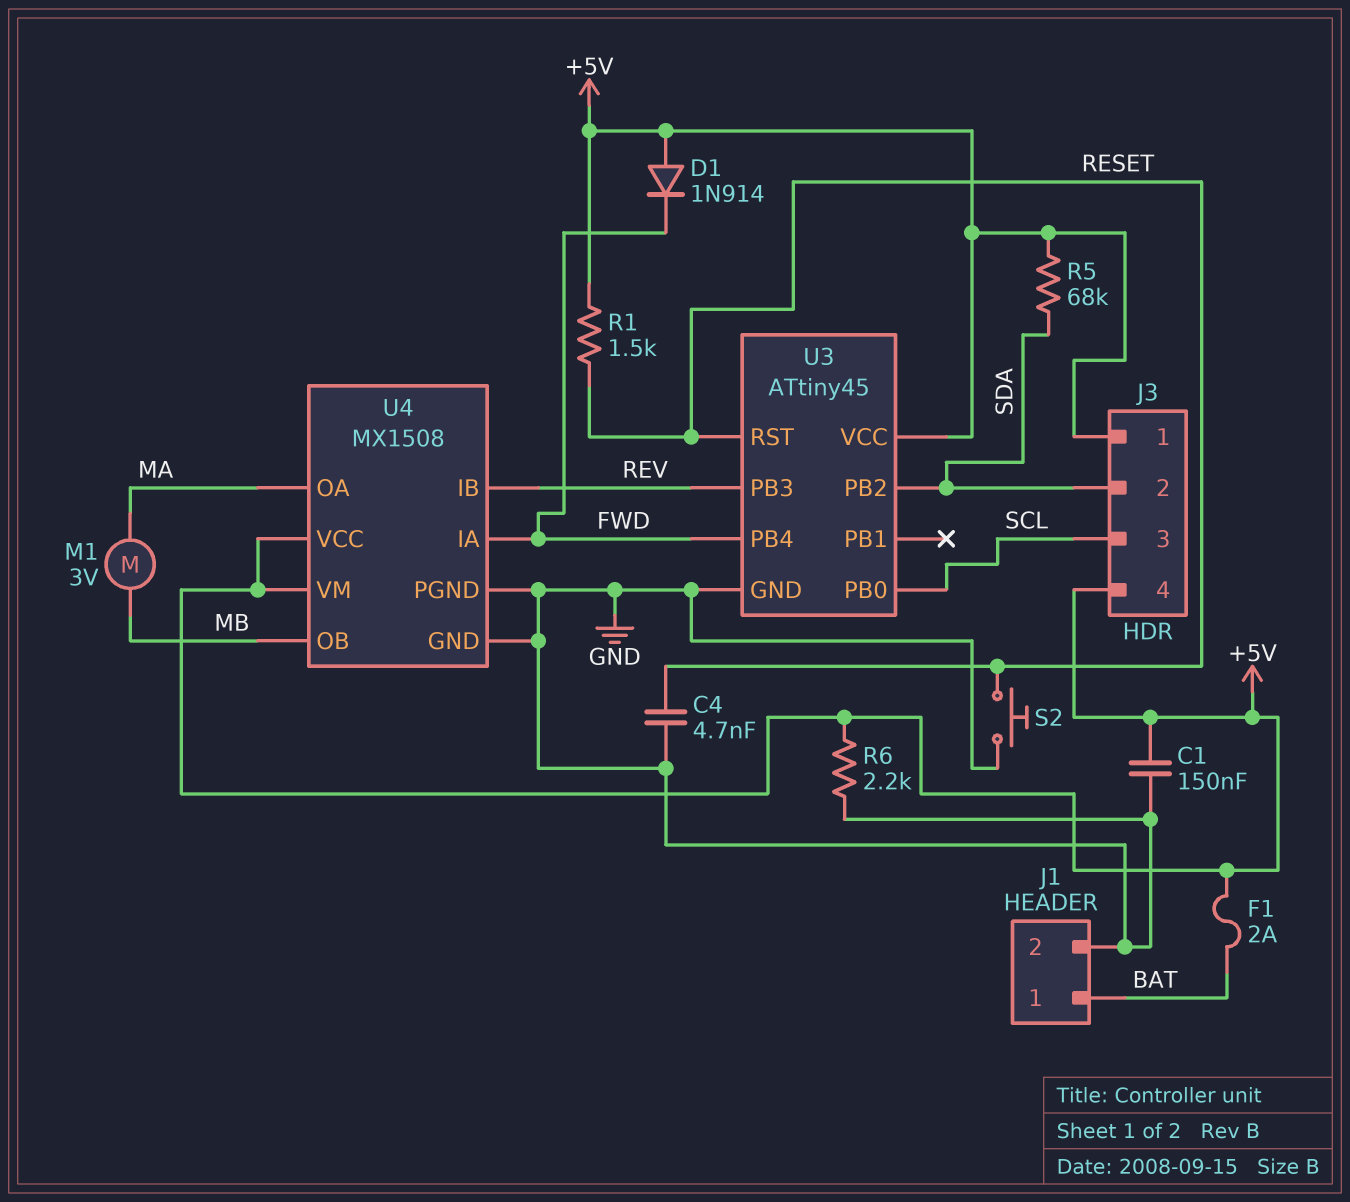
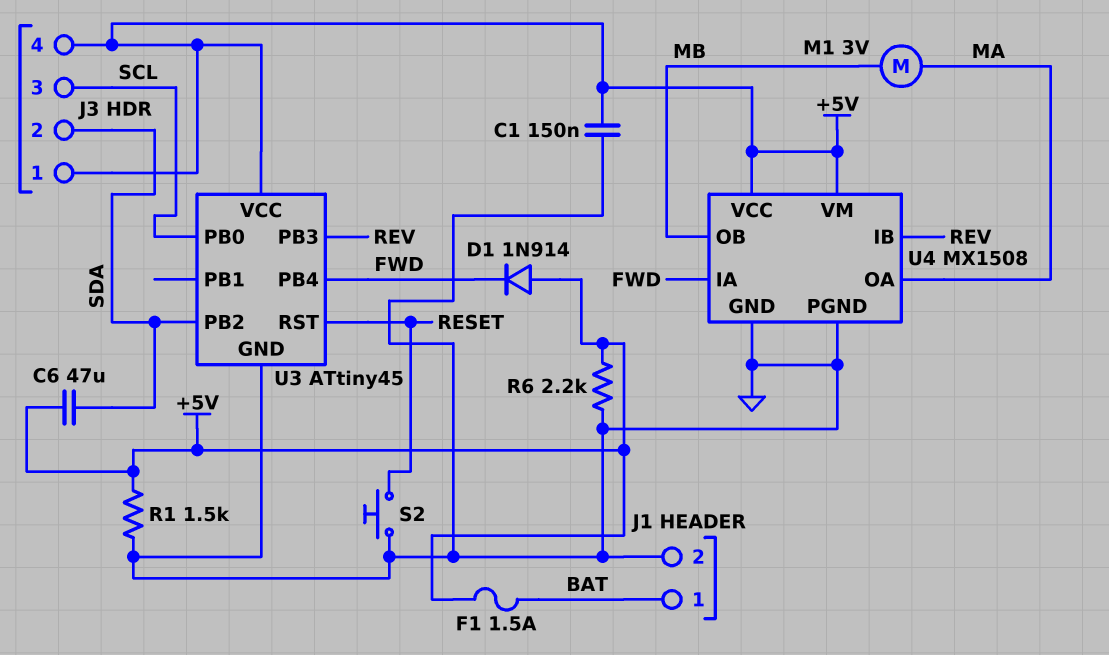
C4: 4.7nF (GND, RESET) -> none
C6: none -> 47uF (+5V, SDA)
F1: 2A (+5V, BAT) -> 1.5A (+5V, BAT)
R1: 1.5k (+5V, RESET) -> 1.5k (+5V, GND)
R5: 68k (+5V, SDA) -> none

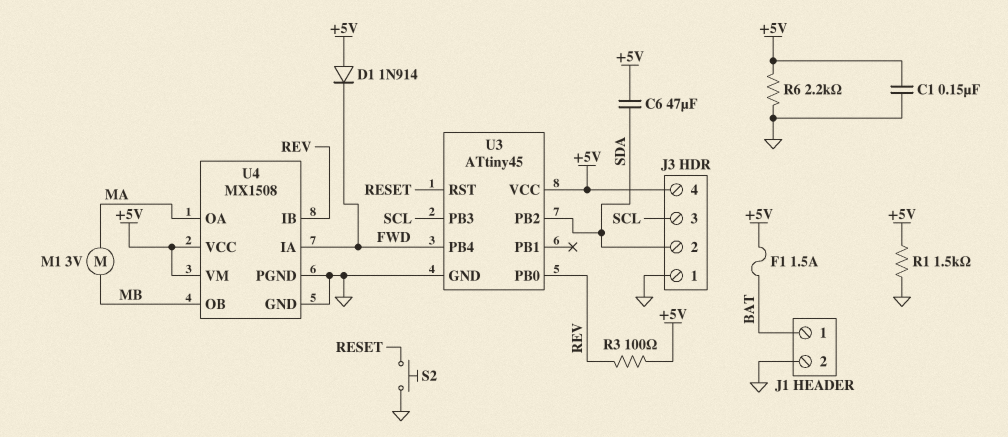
J3 pin 1: +5V -> GND
R3: none -> 100 (+5V, REV)
U3 pin PB0: SCL -> REV
U3 pin PB3: REV -> SCL

